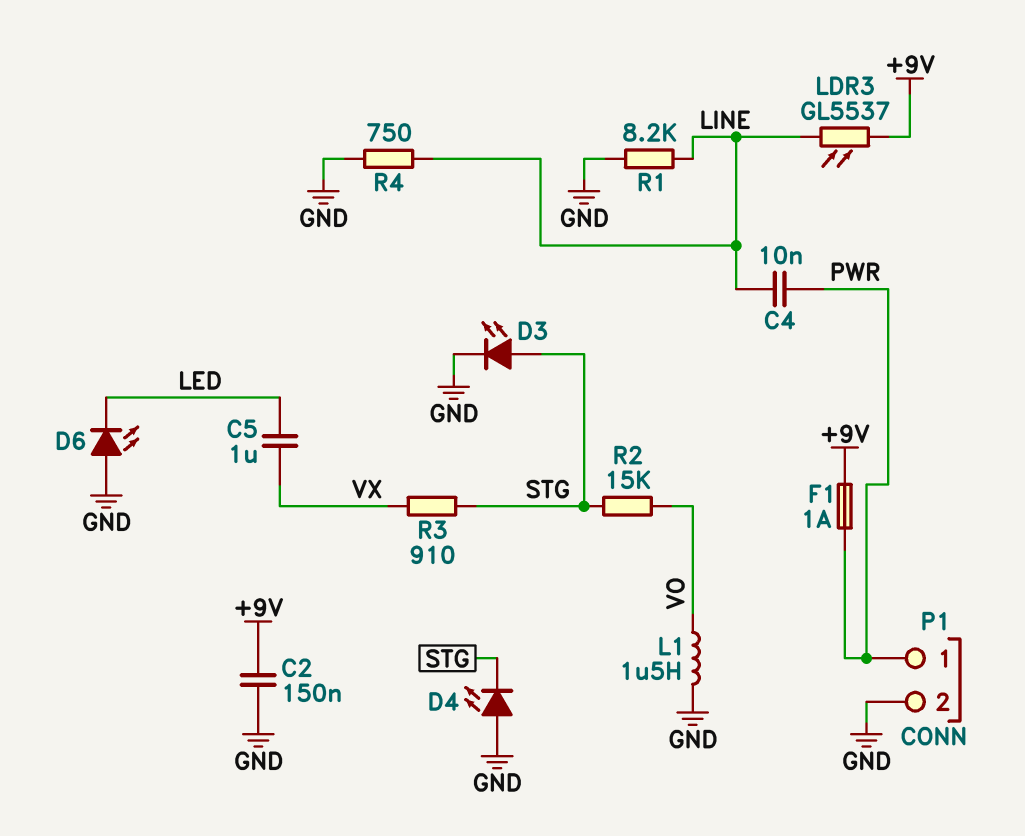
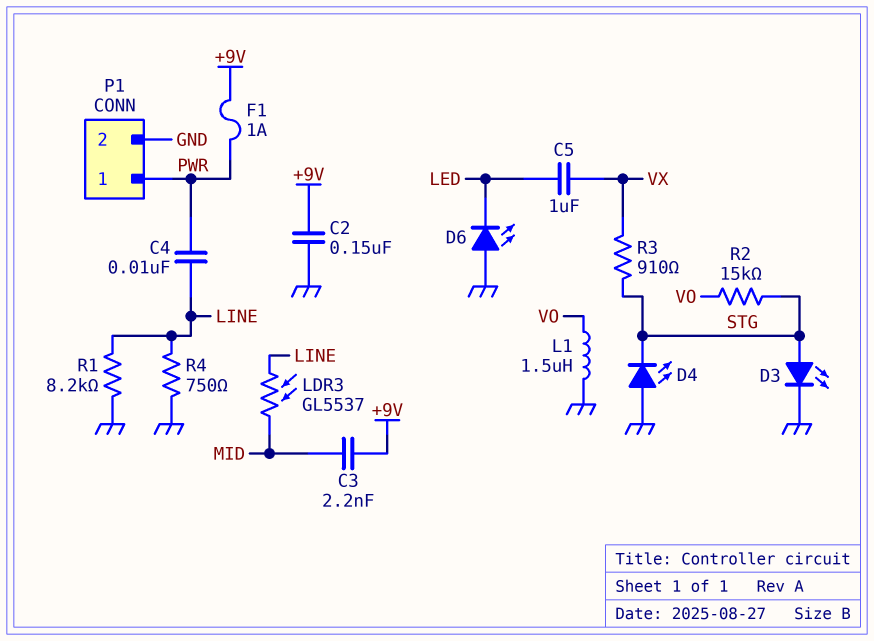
C3: none -> 2.2nF (+9V, MID)
LDR3: GL5537 (+9V, LINE) -> GL5537 (LINE, MID)

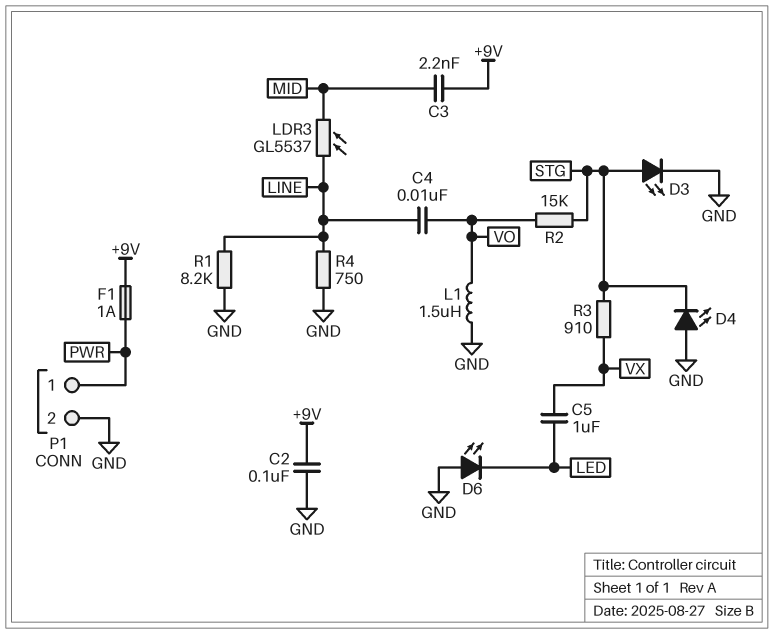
C2: 150nF (+9V, GND) -> 100nF (+9V, GND)
C4: 10nF (LINE, PWR) -> 10nF (LINE, VO)

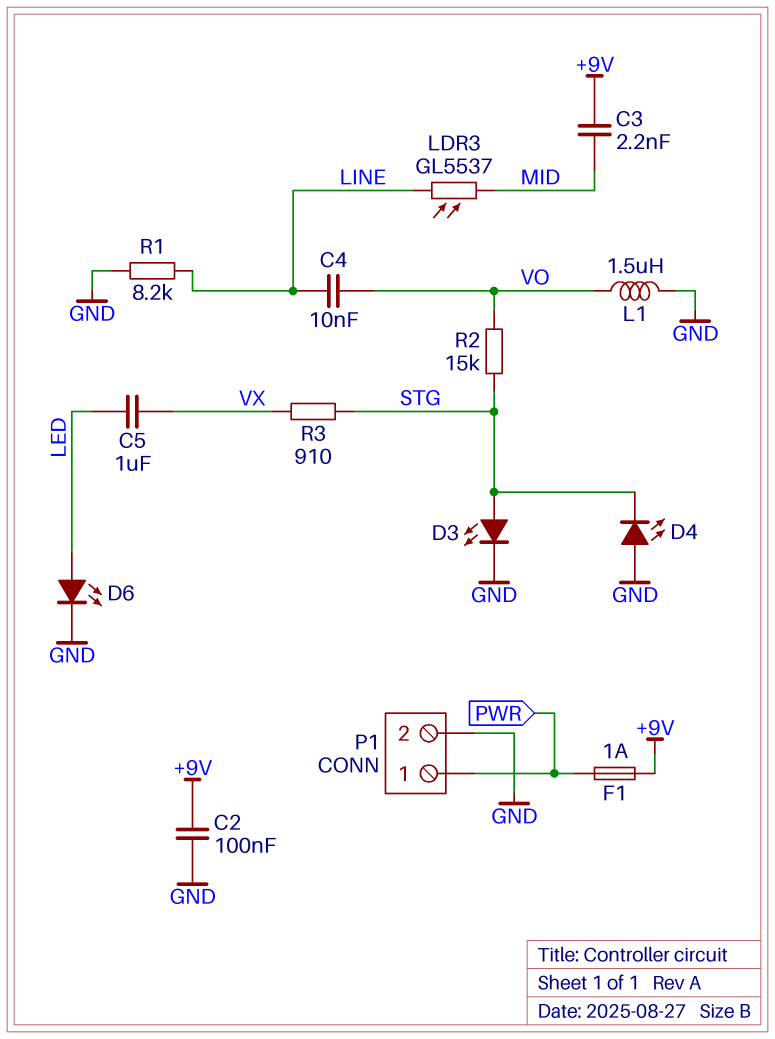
D6: LED (A GND, K LED) -> LED (A LED, K GND)
R4: 750 (GND, LINE) -> none

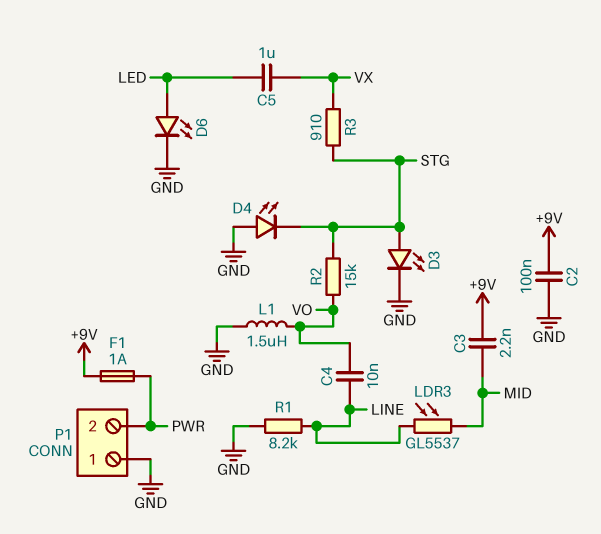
P1 pin 1: PWR -> GND
P1 pin 2: GND -> PWR

